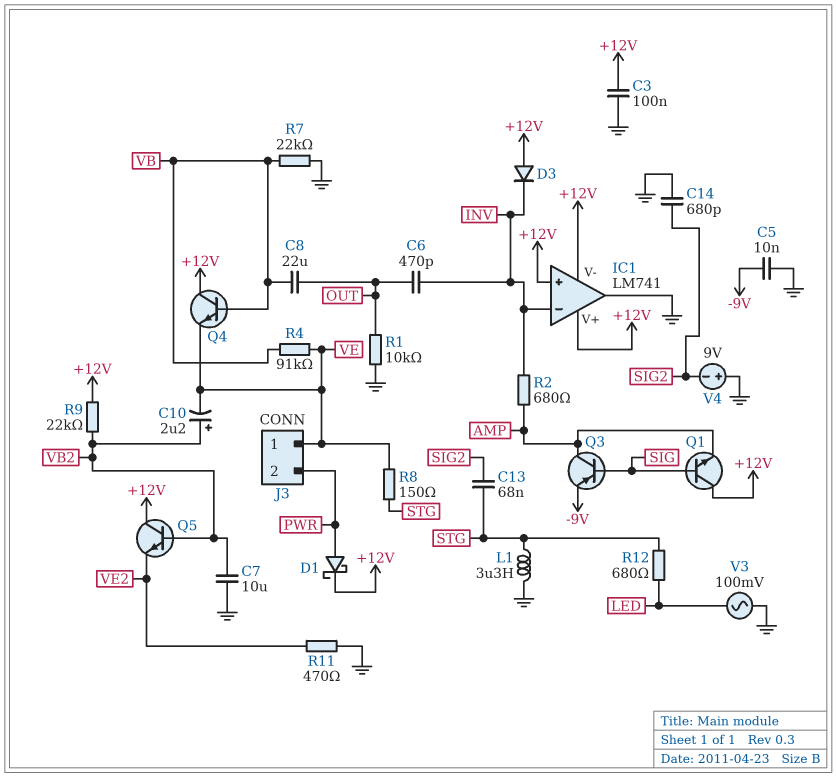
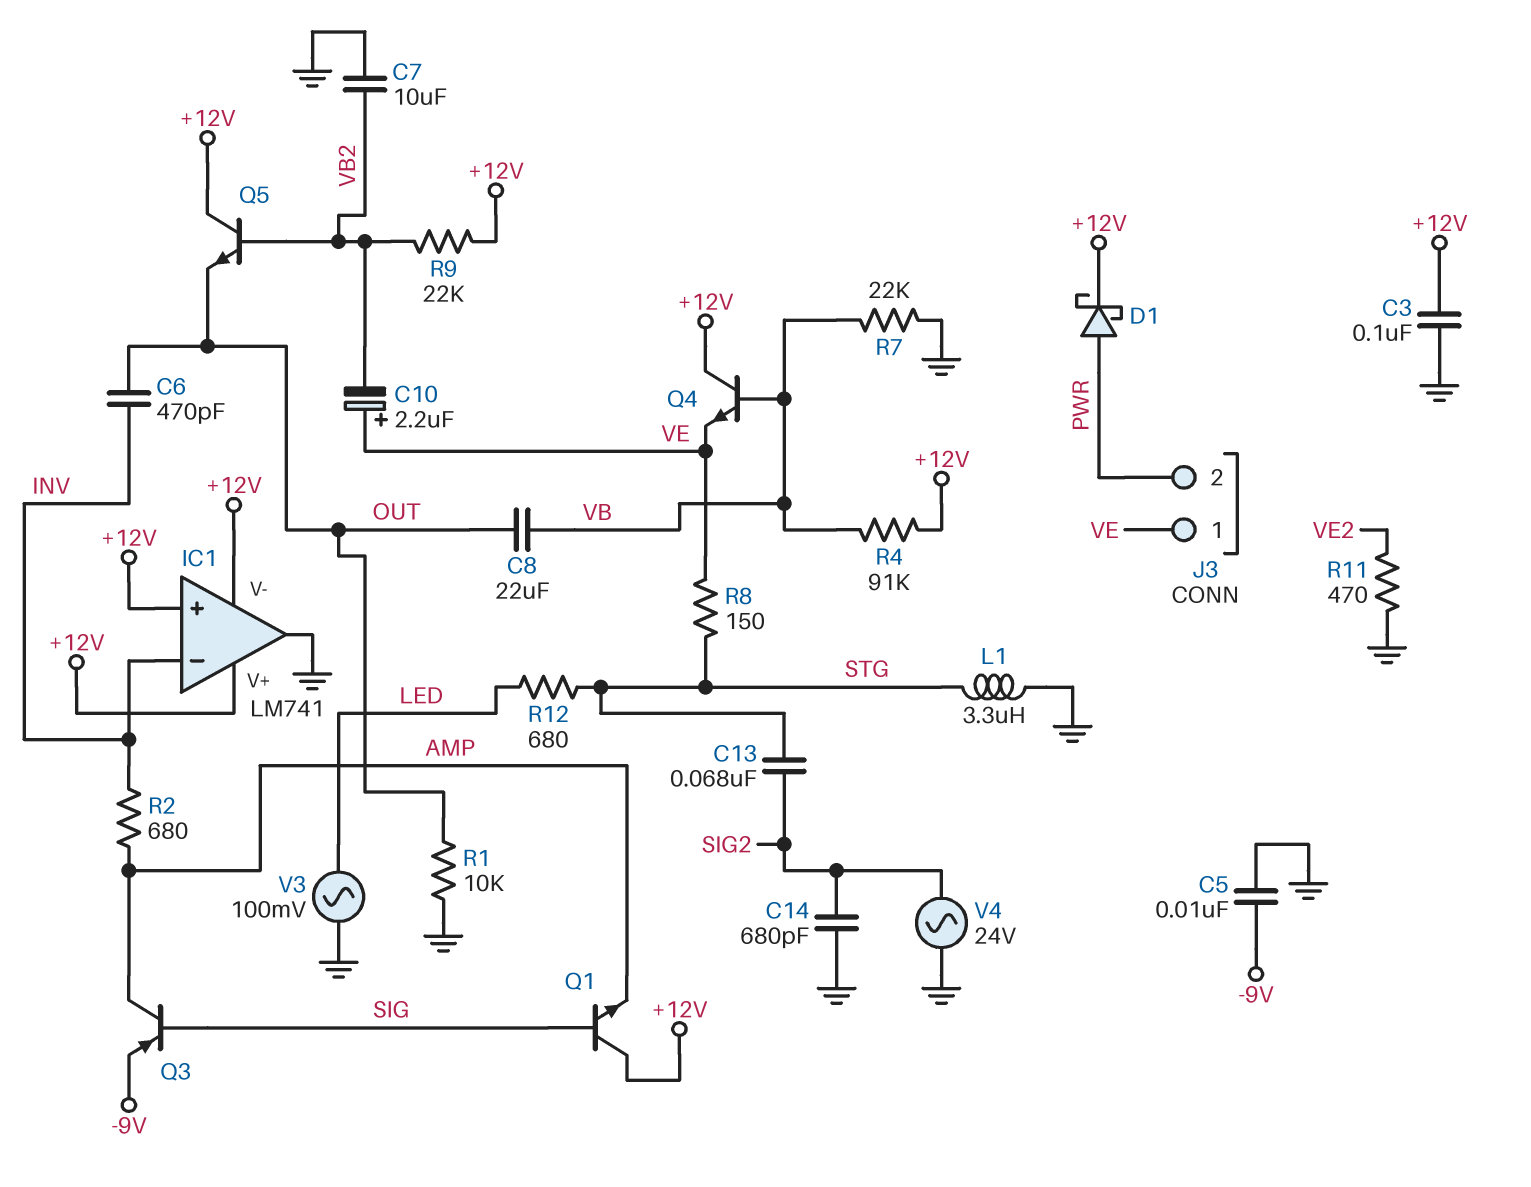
C10: 2.2uF (plus VB2, minus VE) -> 2.2uF (plus VE, minus VB2)
D3: diode (A +12V, K INV) -> none
Q5: NPN (B VB2, C +12V, E VE2) -> NPN (B VB2, C +12V, E OUT)
R4: 91k (VB, VE) -> 91k (+12V, VB)
V4: 9V (plus GND, minus SIG2) -> AC 24V (GND, SIG2)

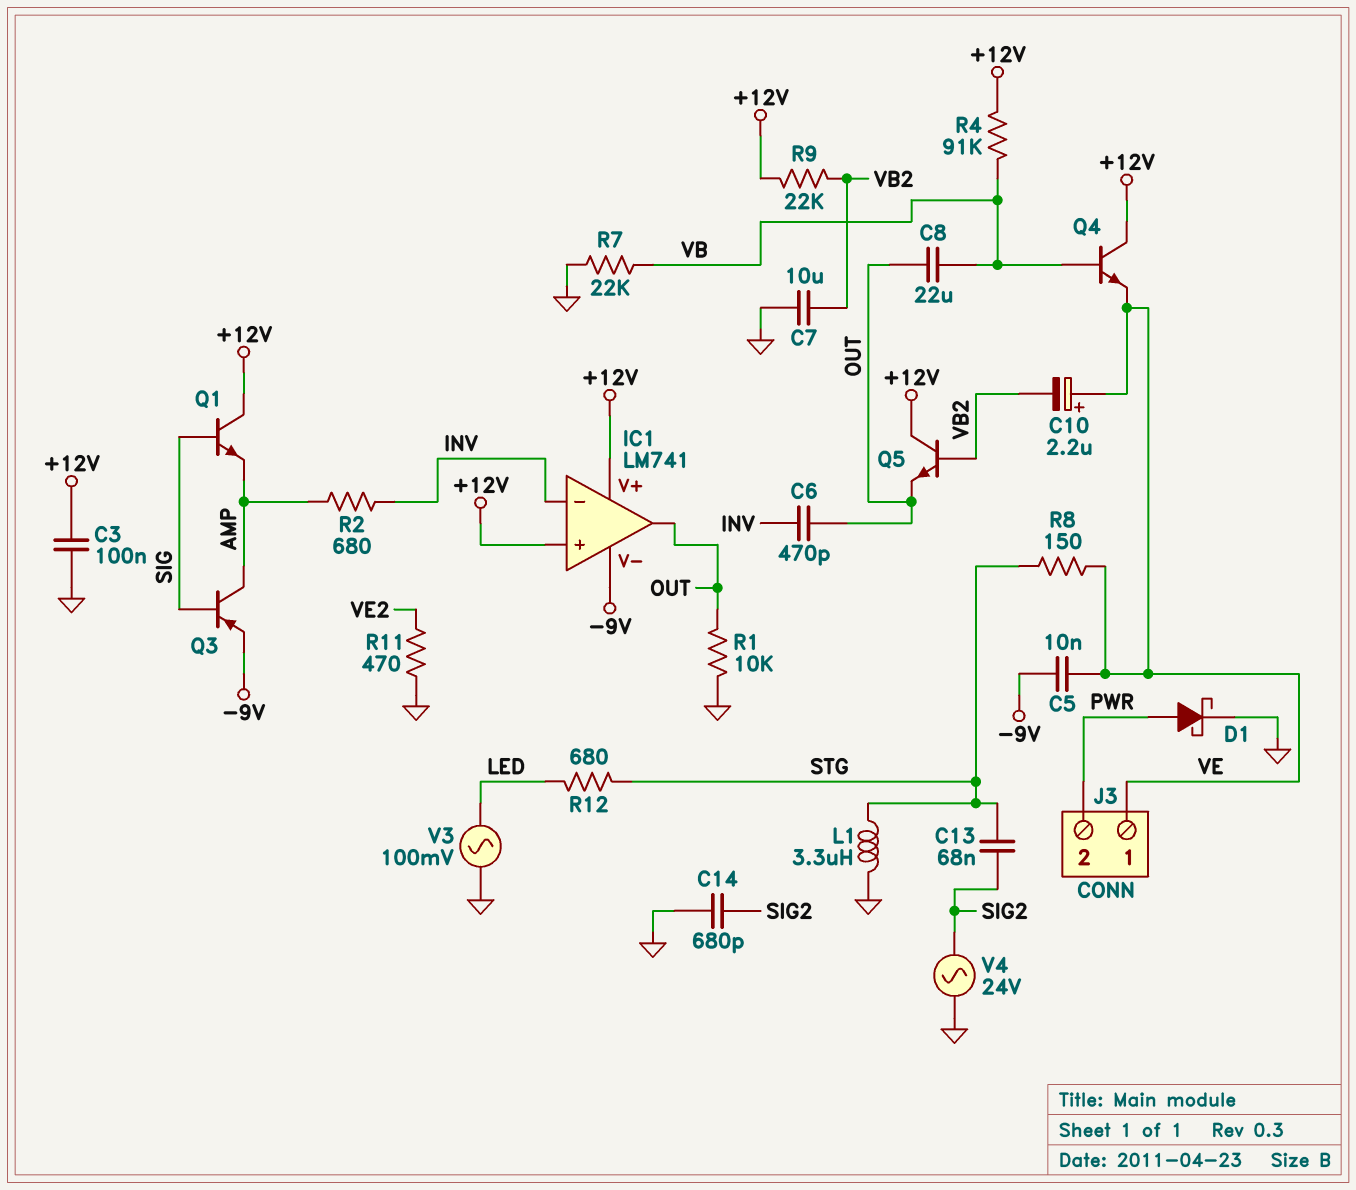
C5: 10nF (-9V, GND) -> 10nF (-9V, VE)
D1: schottky (A PWR, K +12V) -> schottky (A PWR, K GND)
IC1 pin V-: +12V -> -9V
IC1 pin out: GND -> OUT

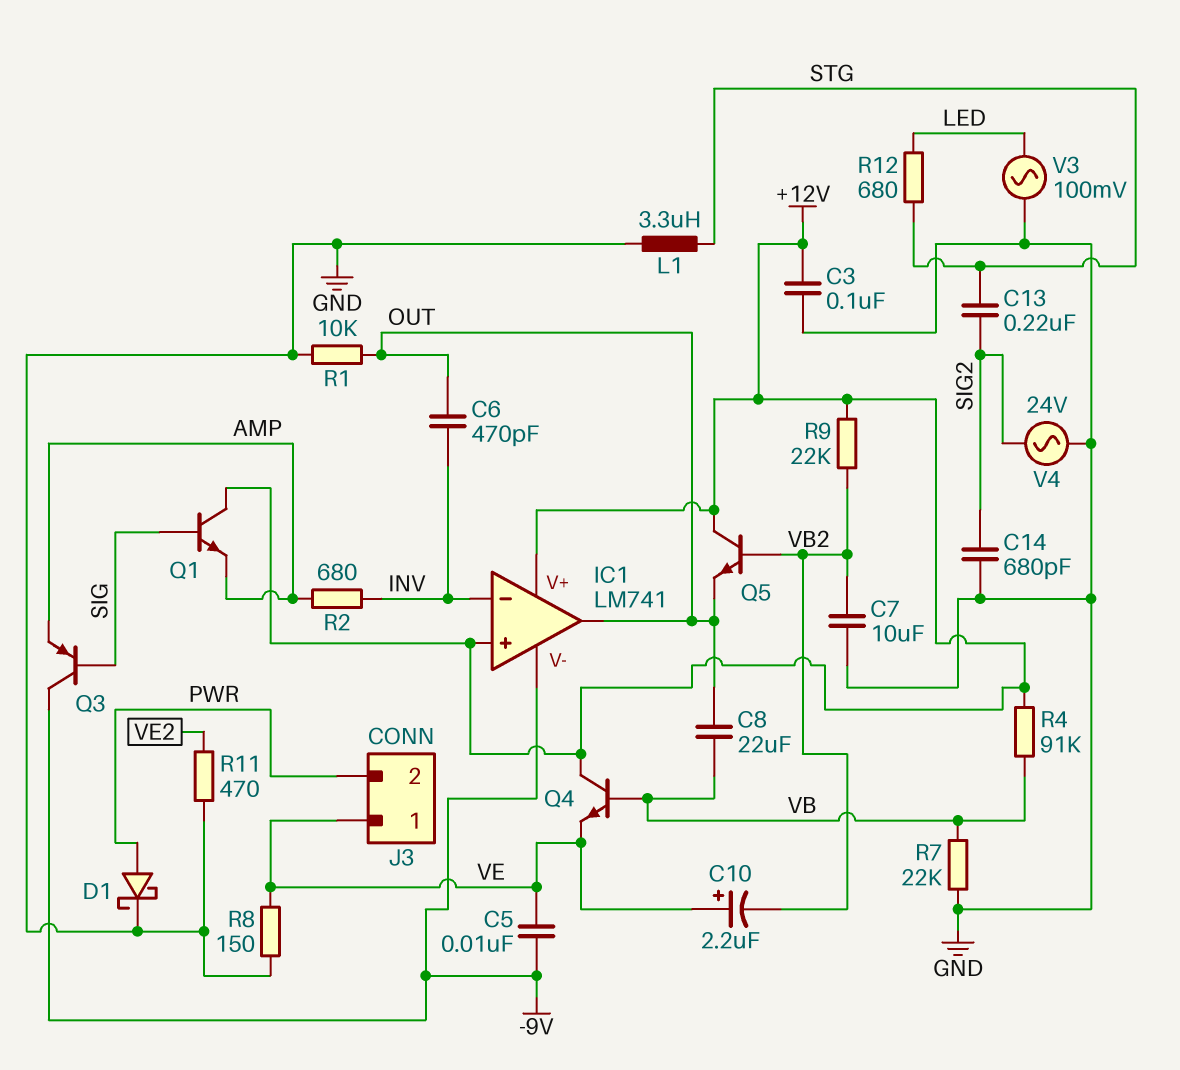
C13: 68nF (SIG2, STG) -> 220nF (SIG2, STG)
Q3: PNP (B SIG, C AMP, E -9V) -> PNP (B SIG, C -9V, E AMP)
R8: 150 (STG, VE) -> 150 (GND, VE)

